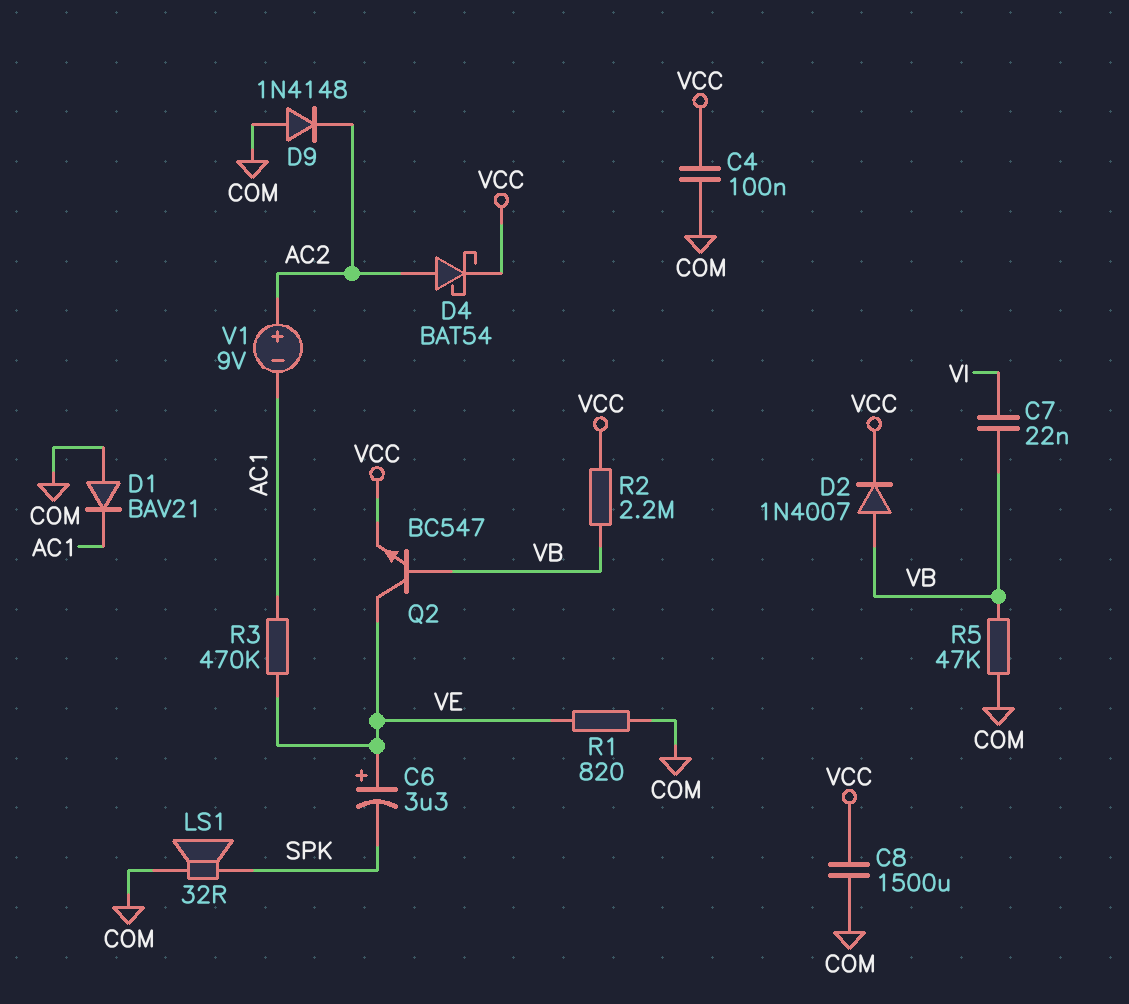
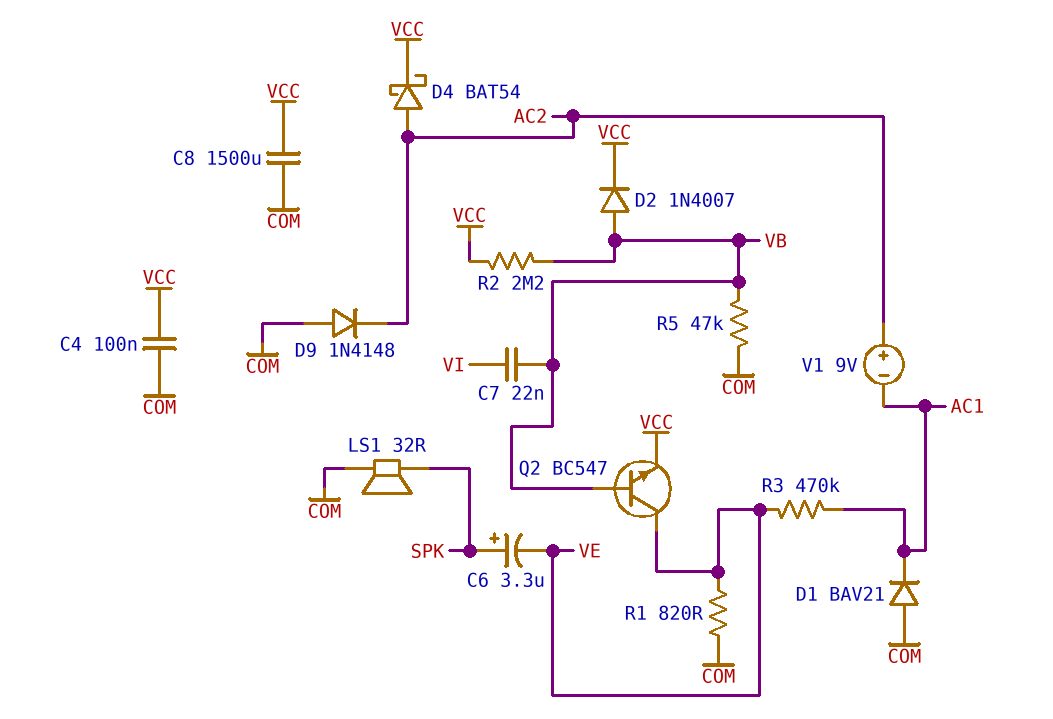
C6: 3.3uF (plus VE, minus SPK) -> 3.3uF (plus SPK, minus VE)

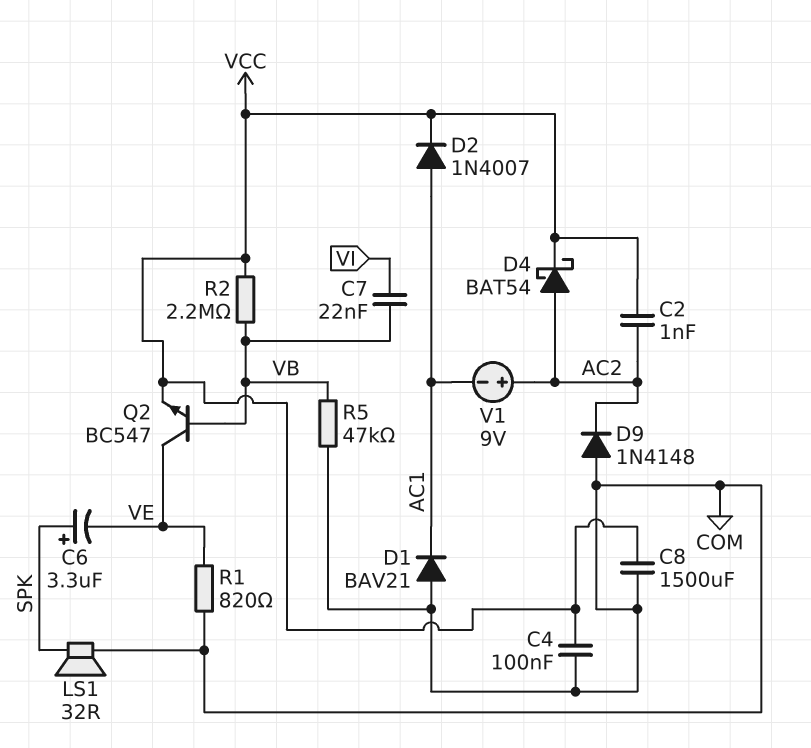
C2: none -> 1nF (AC2, VCC)
D2: diode 1N4007 (A VB, K VCC) -> diode 1N4007 (A AC1, K VCC)
R3: 470k (AC1, VE) -> none

